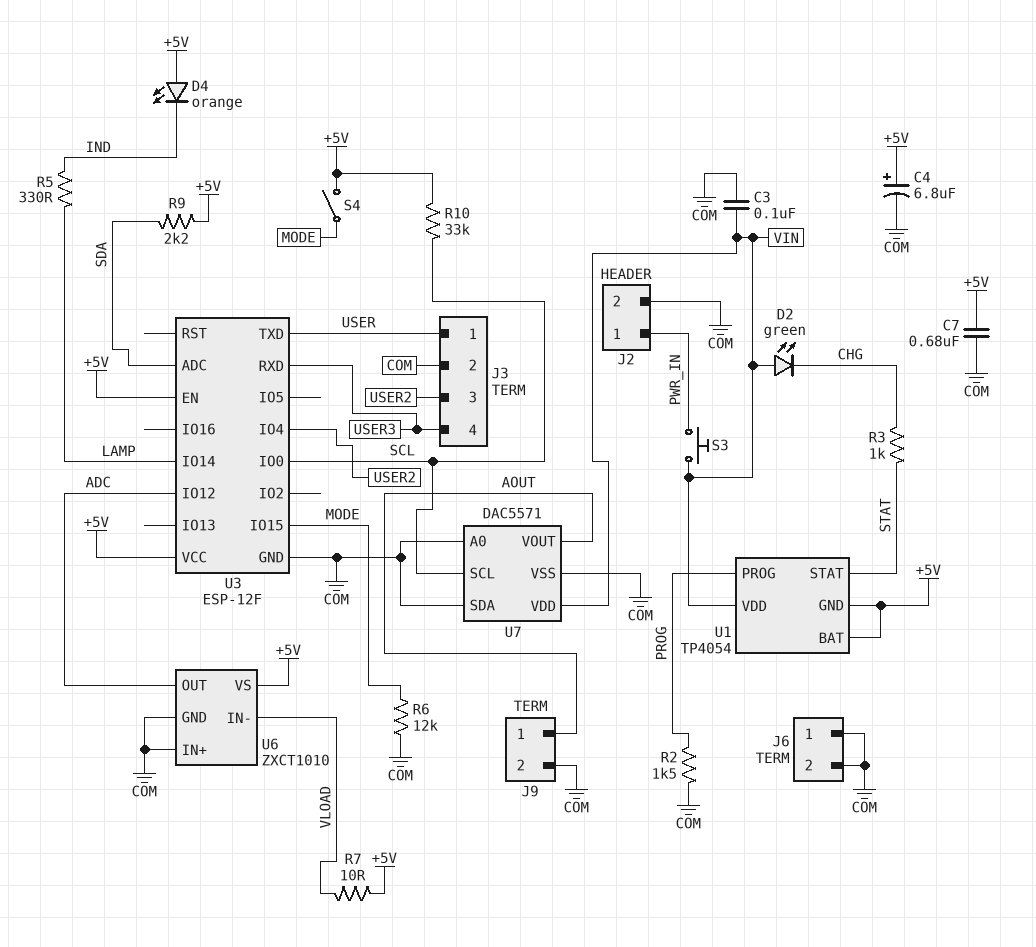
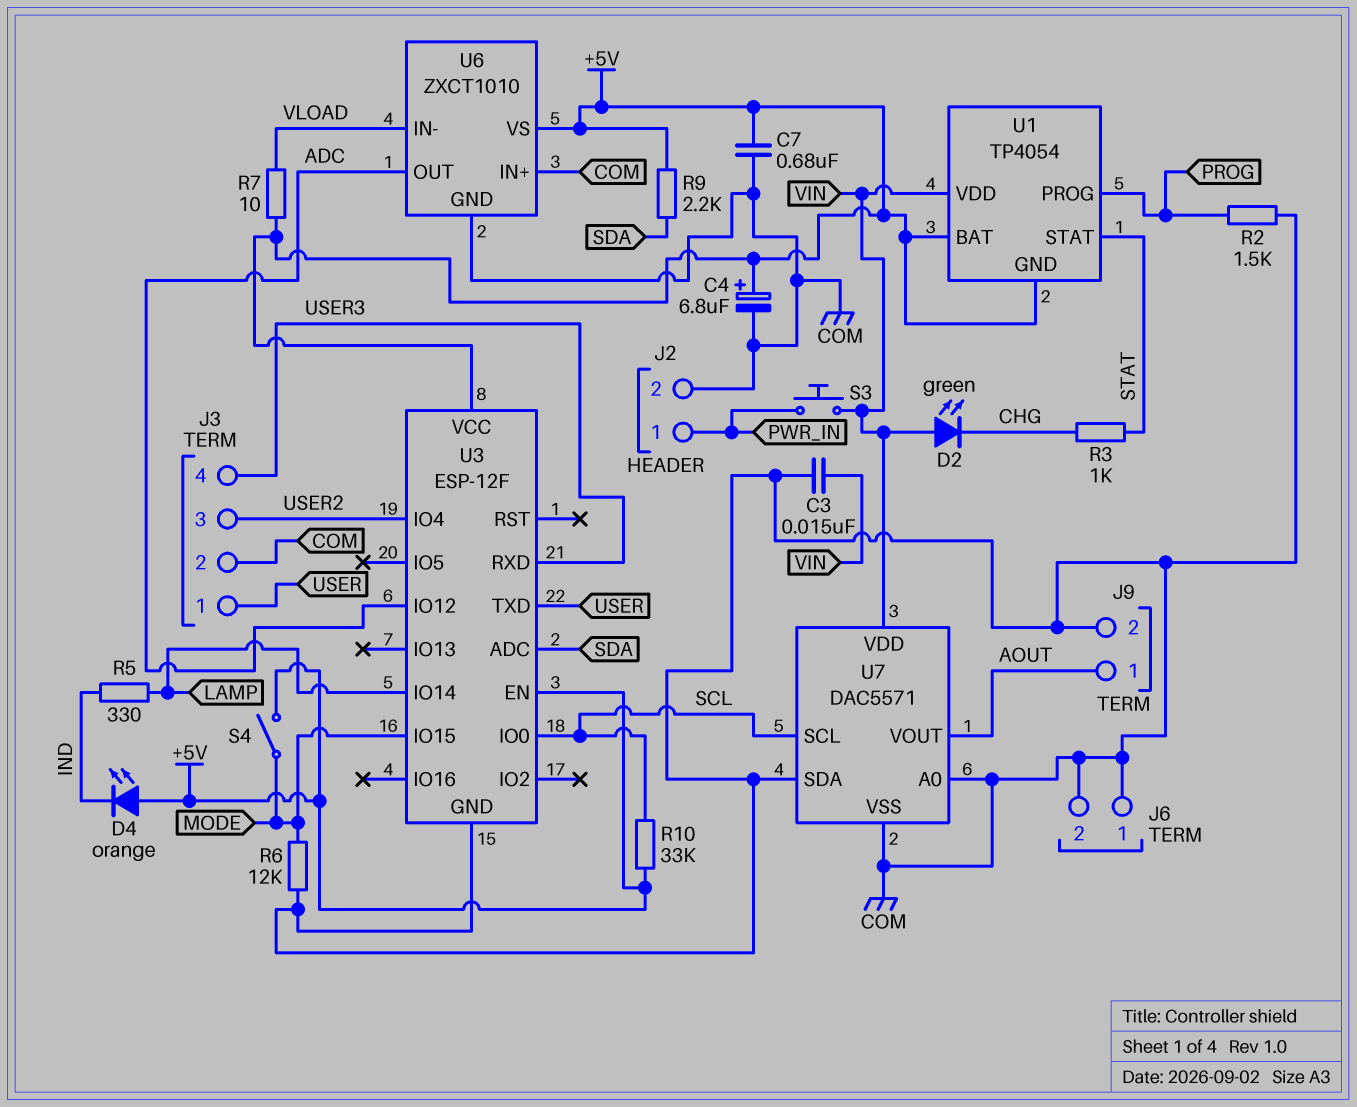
C3: 100nF (COM, VIN) -> 15nF (COM, VIN)

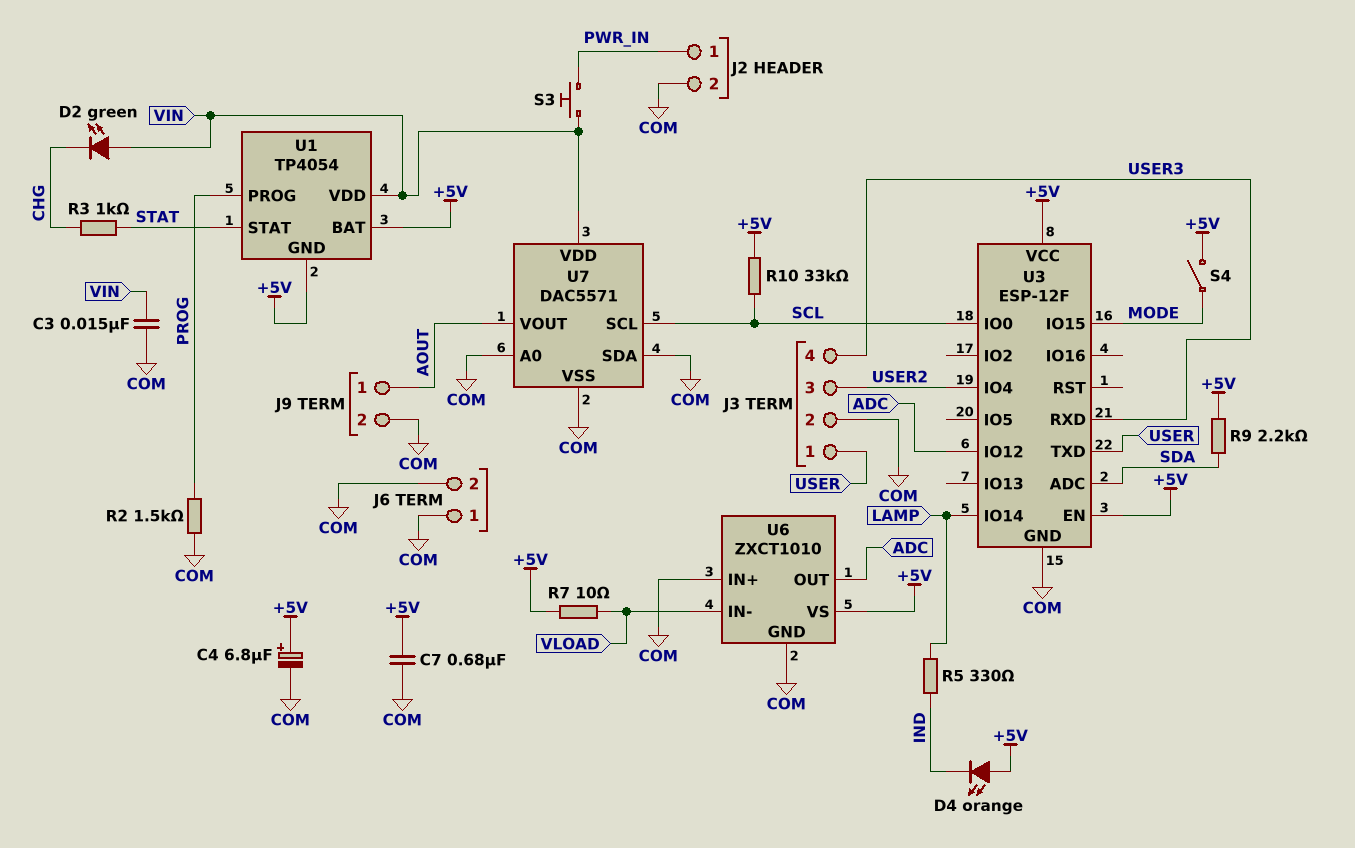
R6: 12k (COM, MODE) -> none

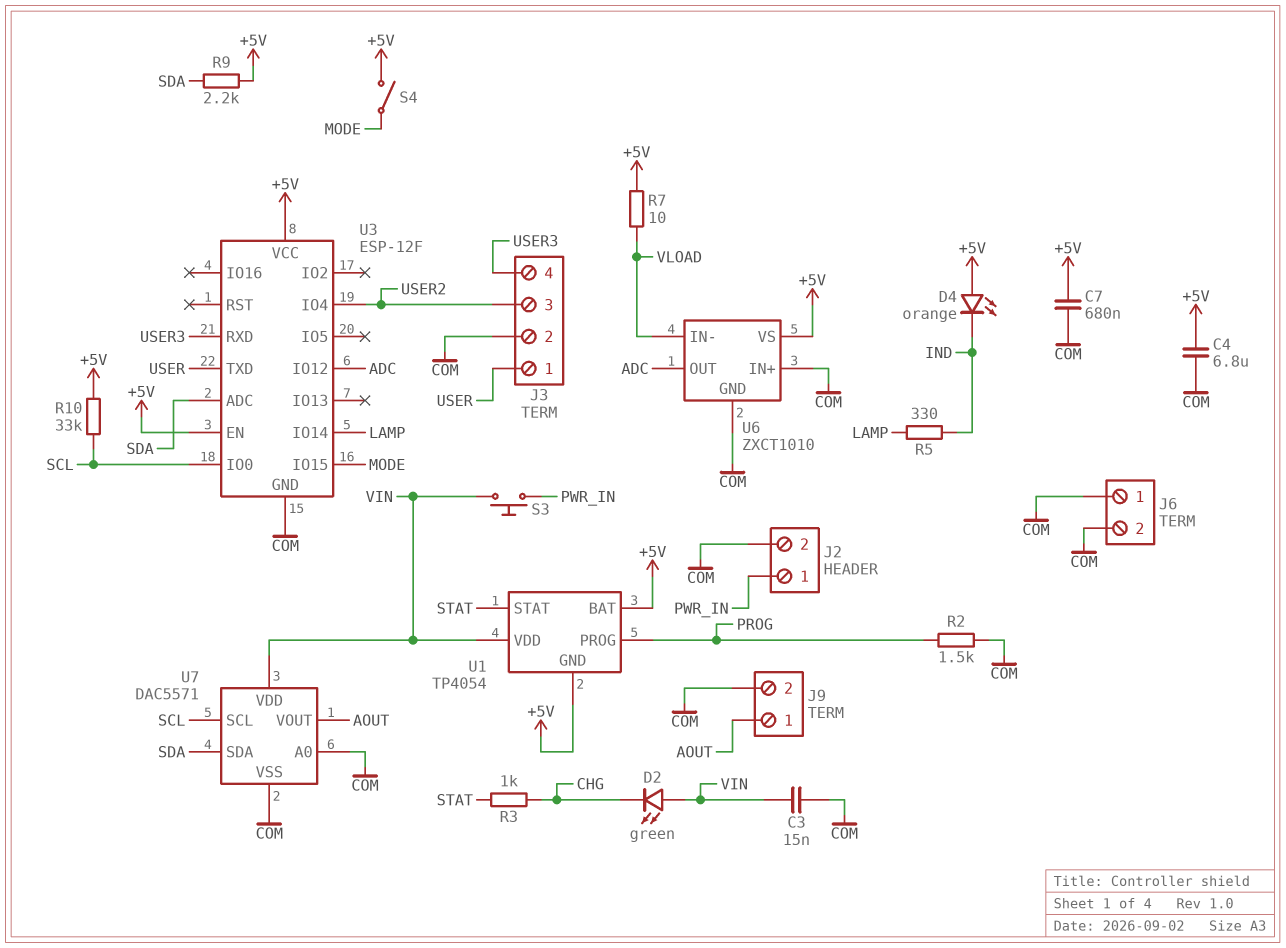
C4: 6.8uF (plus +5V, minus COM) -> 6.8uF (+5V, COM)
U7 pin SDA: COM -> SDA

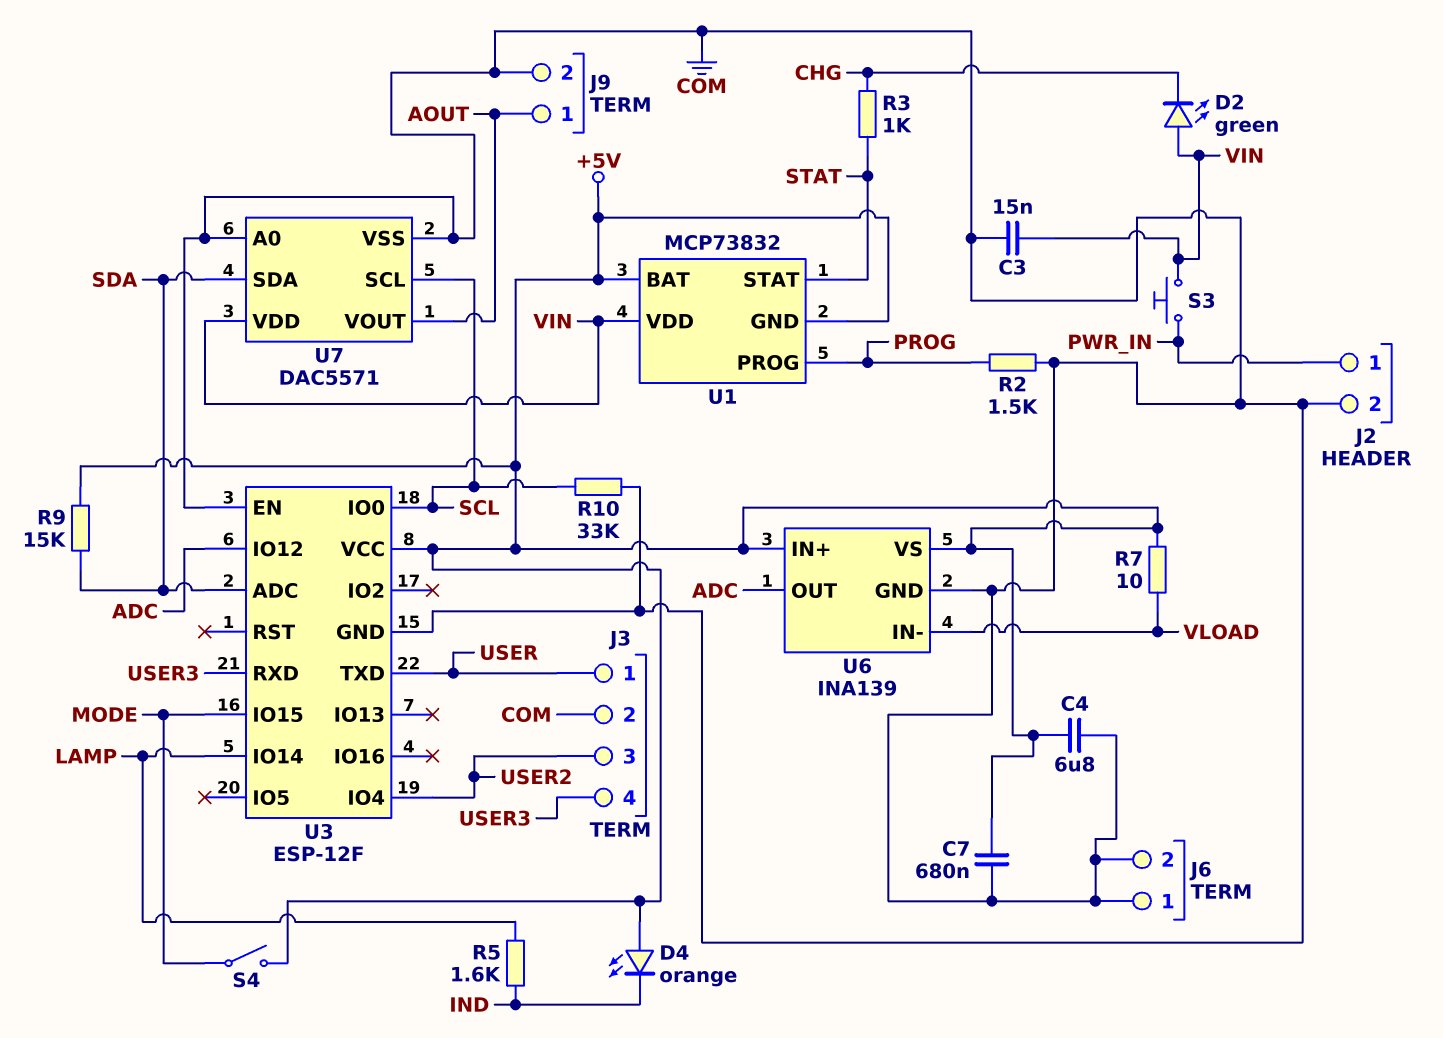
R5: 330 (IND, LAMP) -> 1.6k (IND, LAMP)
R9: 2.2k (+5V, SDA) -> 15k (+5V, SDA)
R10: 33k (+5V, SCL) -> 33k (COM, SCL)
U1: TP4054 -> MCP73832
U3 pin EN: +5V -> COM
U6: ZXCT1010 -> INA139
U6 pin IN+: COM -> +5V

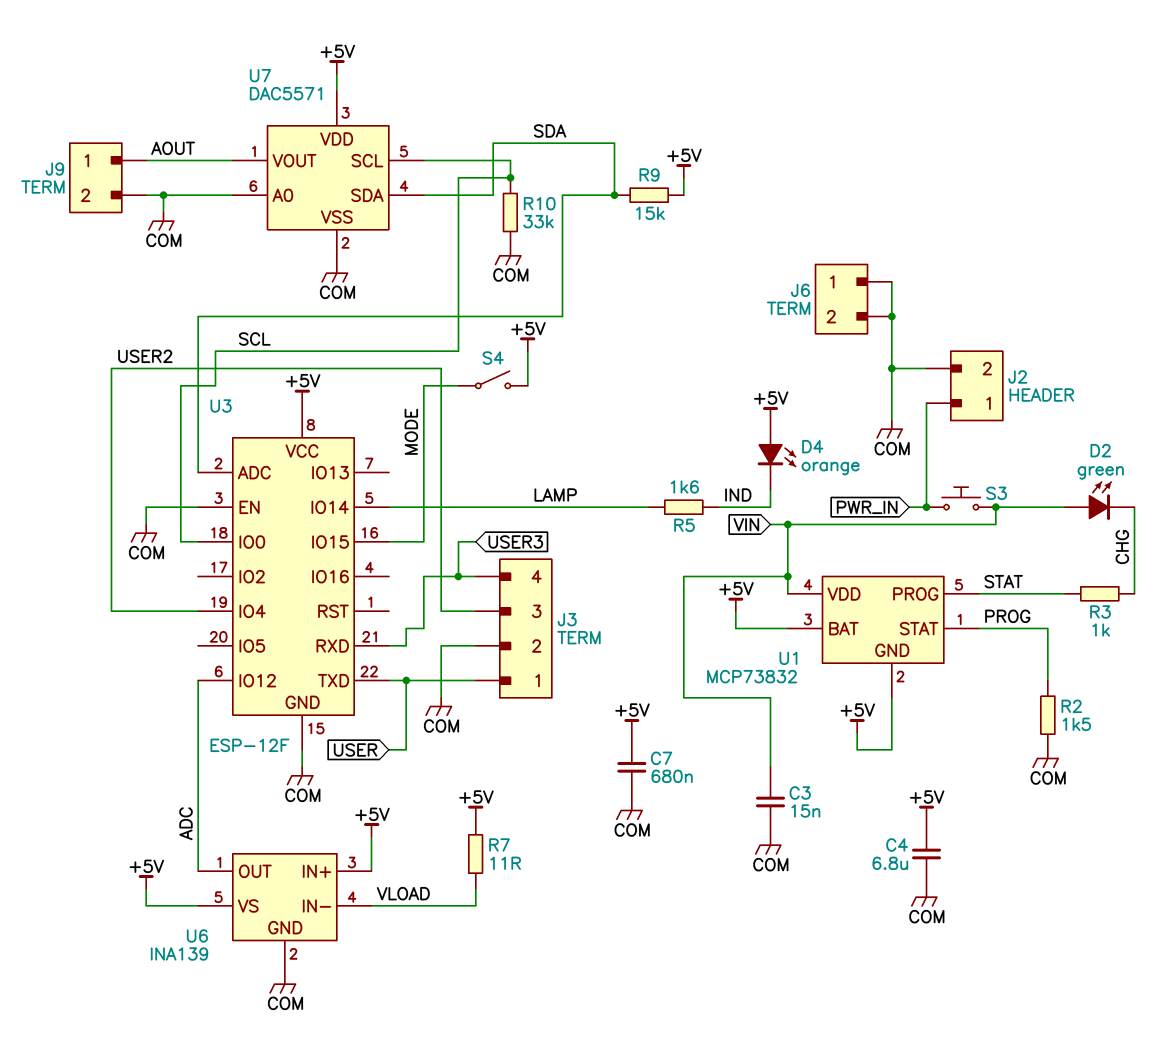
R7: 10 (+5V, VLOAD) -> 11 (+5V, VLOAD)
U1 pin PROG: PROG -> STAT
U1 pin STAT: STAT -> PROG
U7 pin VDD: VIN -> +5V

